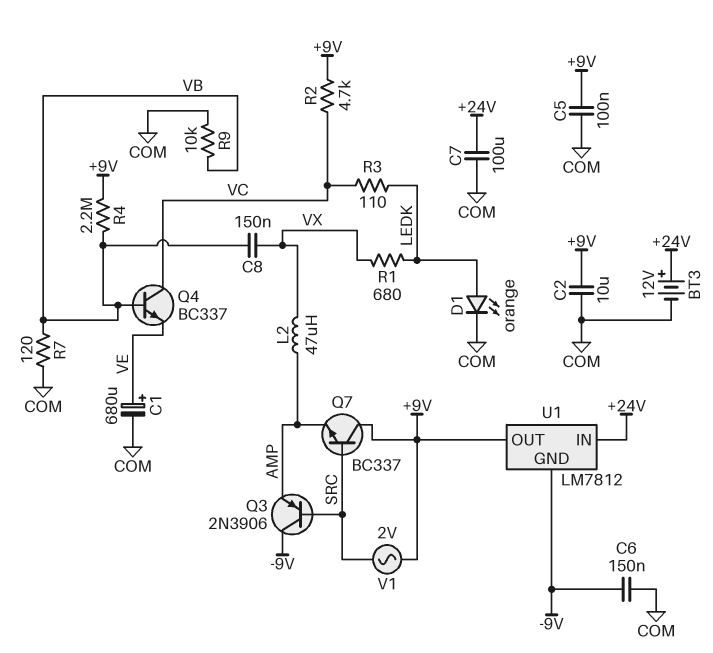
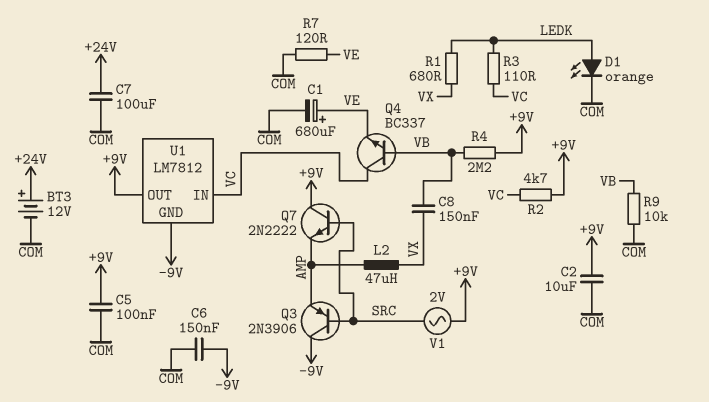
Q7: NPN BC337 (B SRC, C +9V, E AMP) -> NPN 2N2222 (B SRC, C +9V, E AMP)
R7: 120 (COM, VB) -> 120 (COM, VE)
U1 pin IN: +24V -> VC

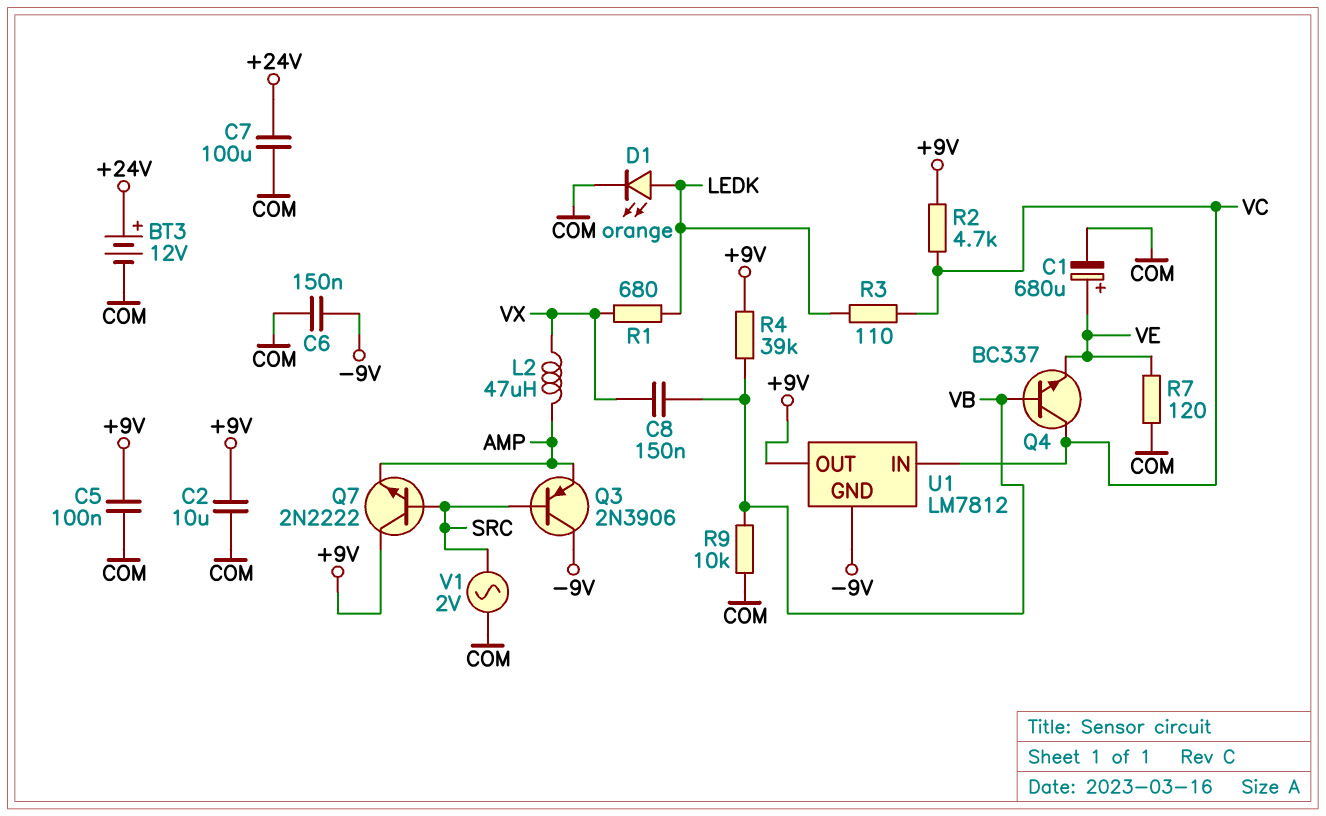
R4: 2.2M (+9V, VB) -> 39k (+9V, VB)
V1: AC 2V (+9V, SRC) -> AC 2V (COM, SRC)

